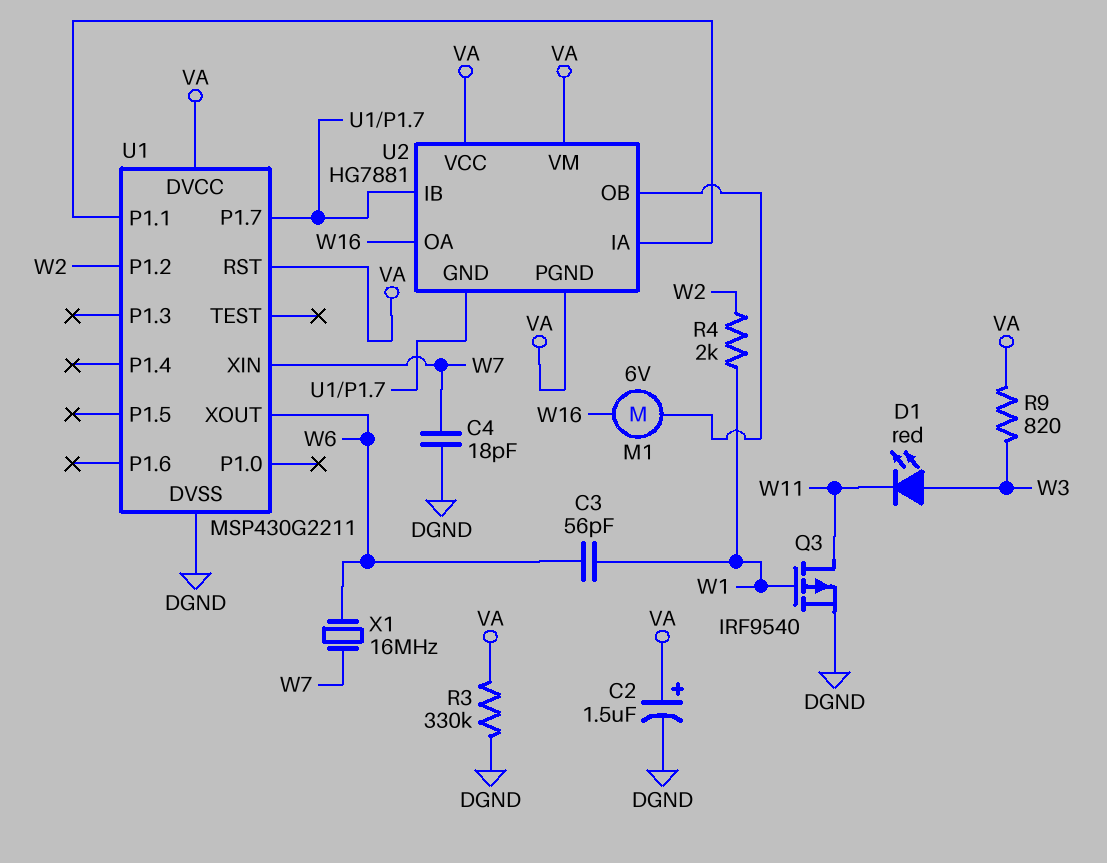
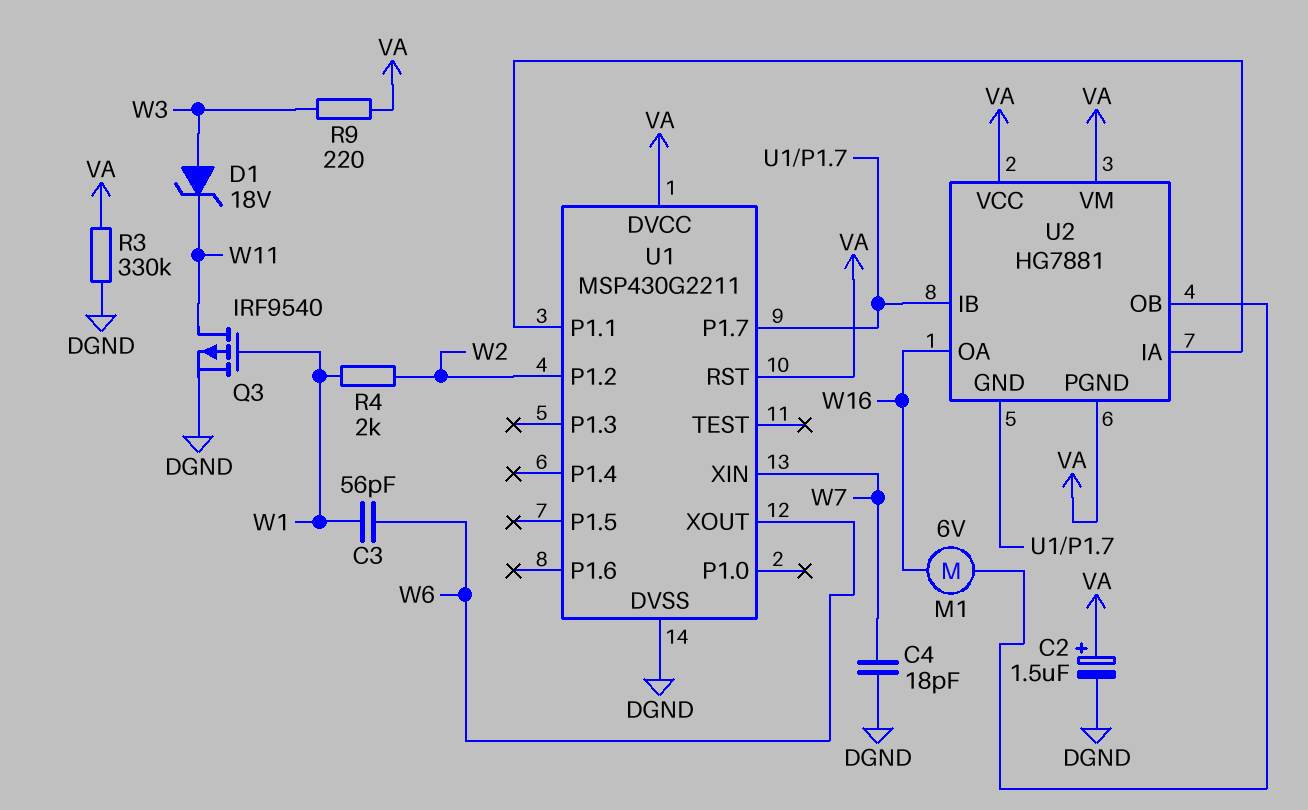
D1: LED red (A W3, K W11) -> zener 18V (A W3, K W11)
R9: 820 (VA, W3) -> 220 (VA, W3)
X1: 16MHz (W6, W7) -> none

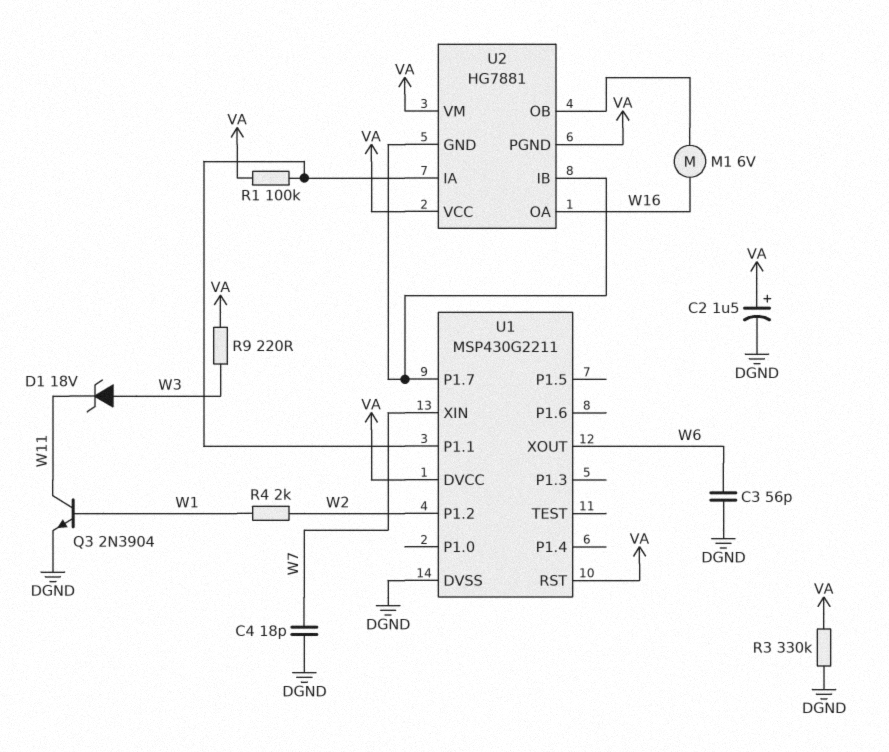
C3: 56pF (W1, W6) -> 56pF (DGND, W6)
Q3: PMOS IRF9540 (G W1, D W11, S DGND) -> NPN 2N3904 (B W1, C W11, E DGND)
R1: none -> 100k (U1/P1.1, VA)

